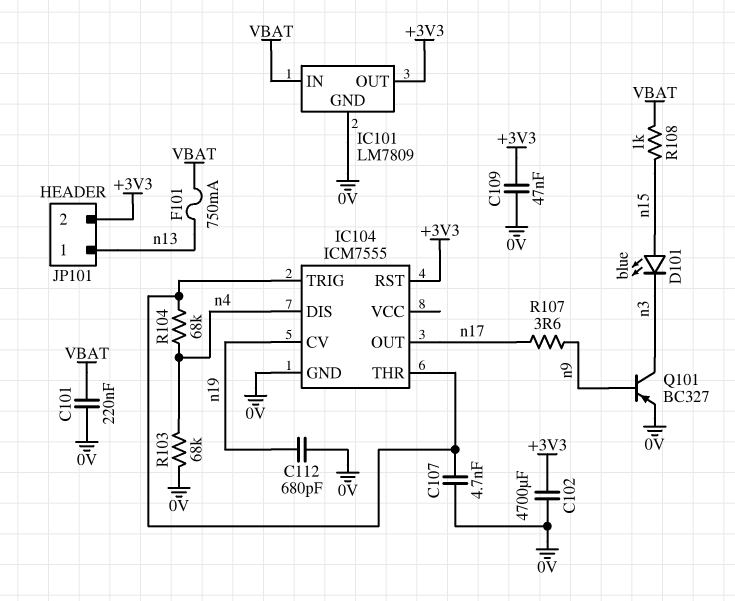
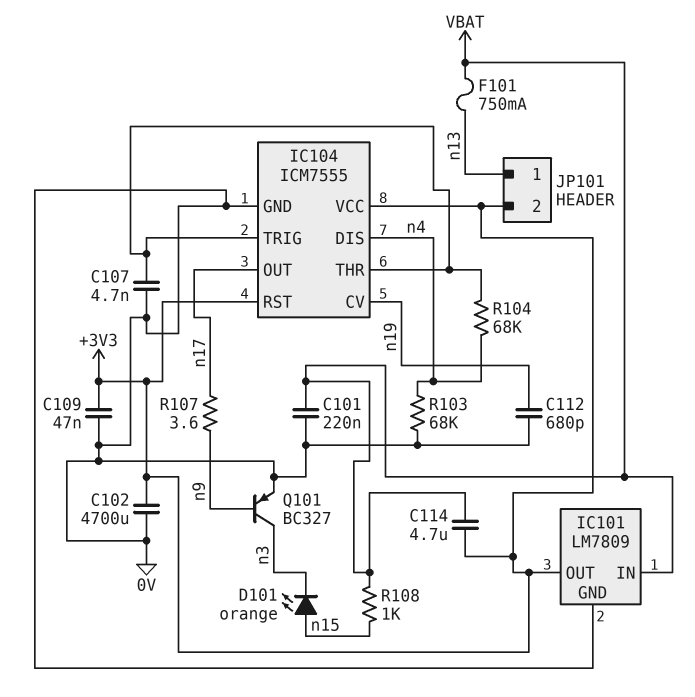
C114: none -> 4.7uF (+3V3, VBAT)
D101: LED blue (A n15, K n3) -> LED orange (A n15, K n3)
IC104 pin VCC: none -> +3V3

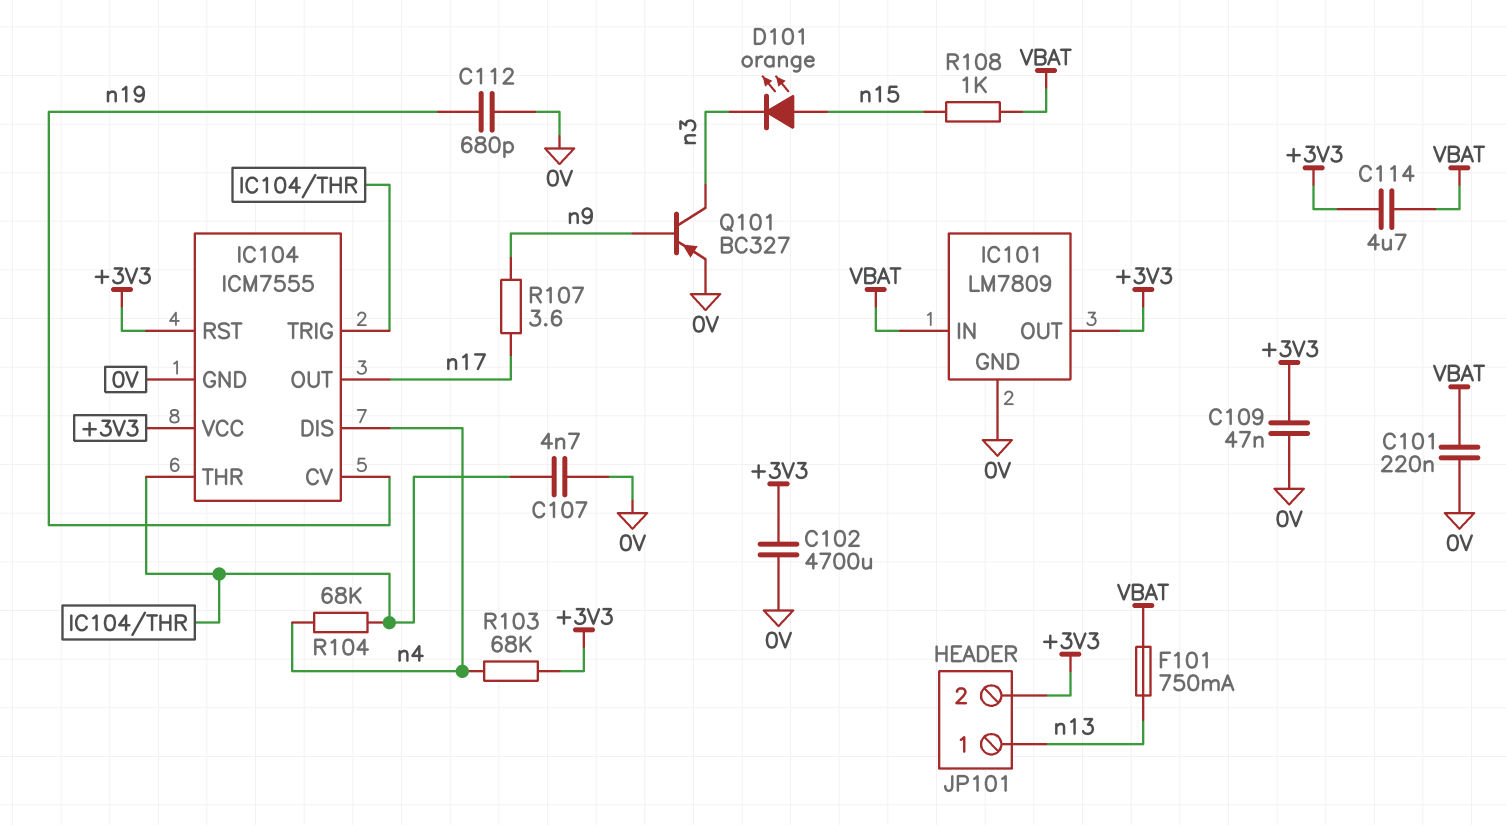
R103: 68k (0V, n4) -> 68k (+3V3, n4)

